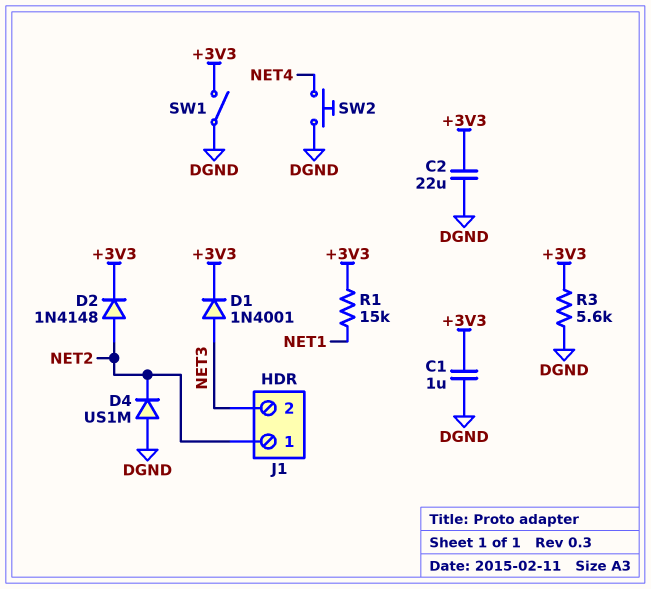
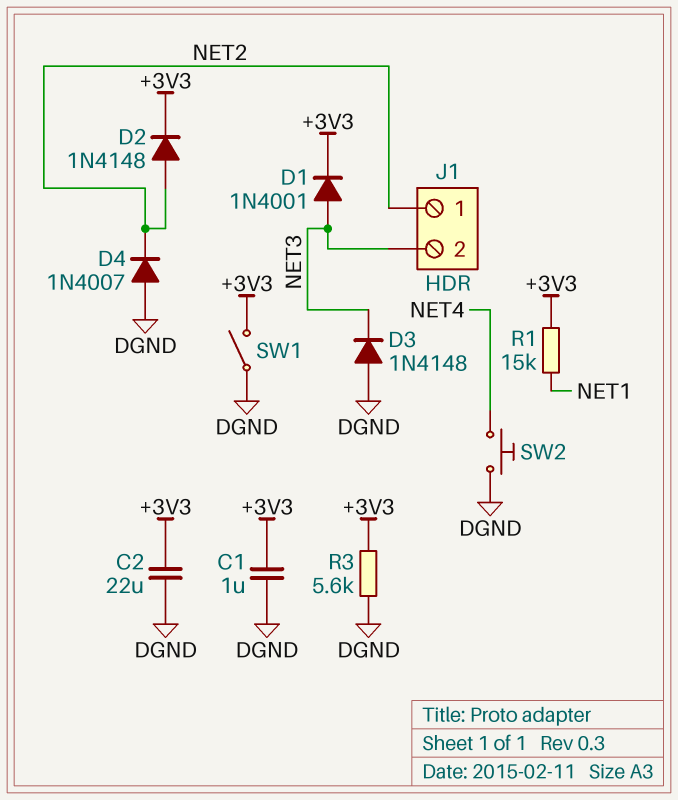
D3: none -> diode 1N4148 (A DGND, K NET3)
D4: diode US1M (A DGND, K NET2) -> diode 1N4007 (A DGND, K NET2)

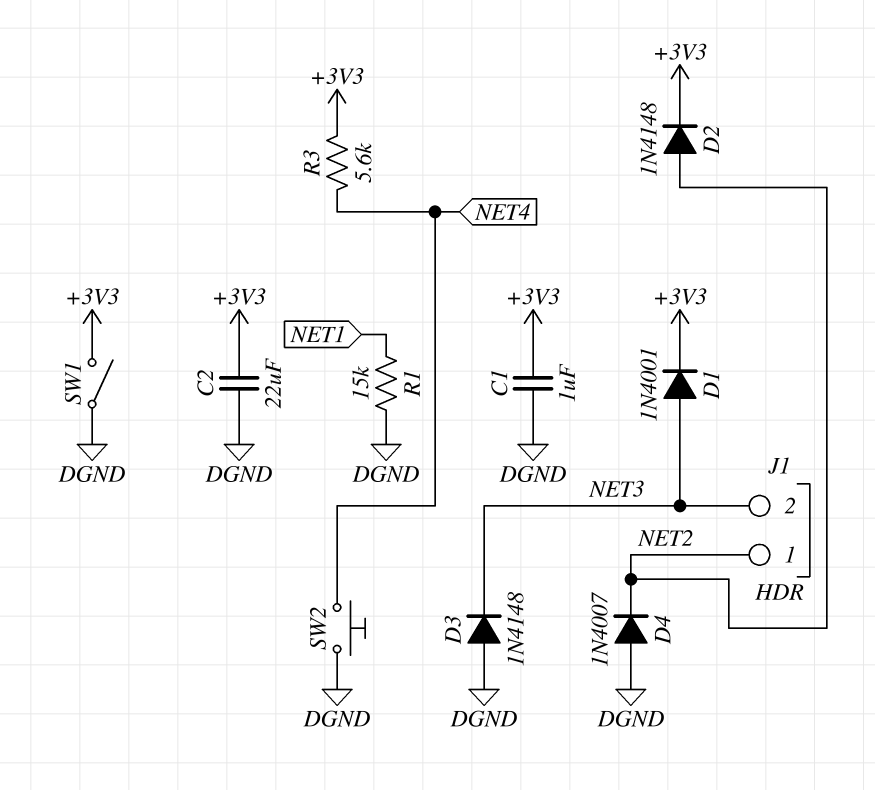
R1: 15k (+3V3, NET1) -> 15k (DGND, NET1)
R3: 5.6k (+3V3, DGND) -> 5.6k (+3V3, NET4)

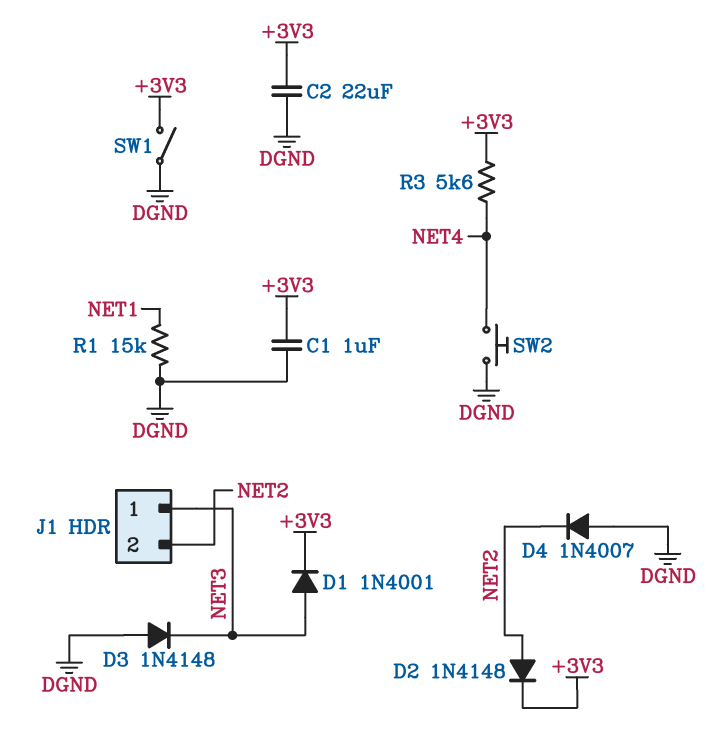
J1 pin 1: NET2 -> NET3
J1 pin 2: NET3 -> NET2

